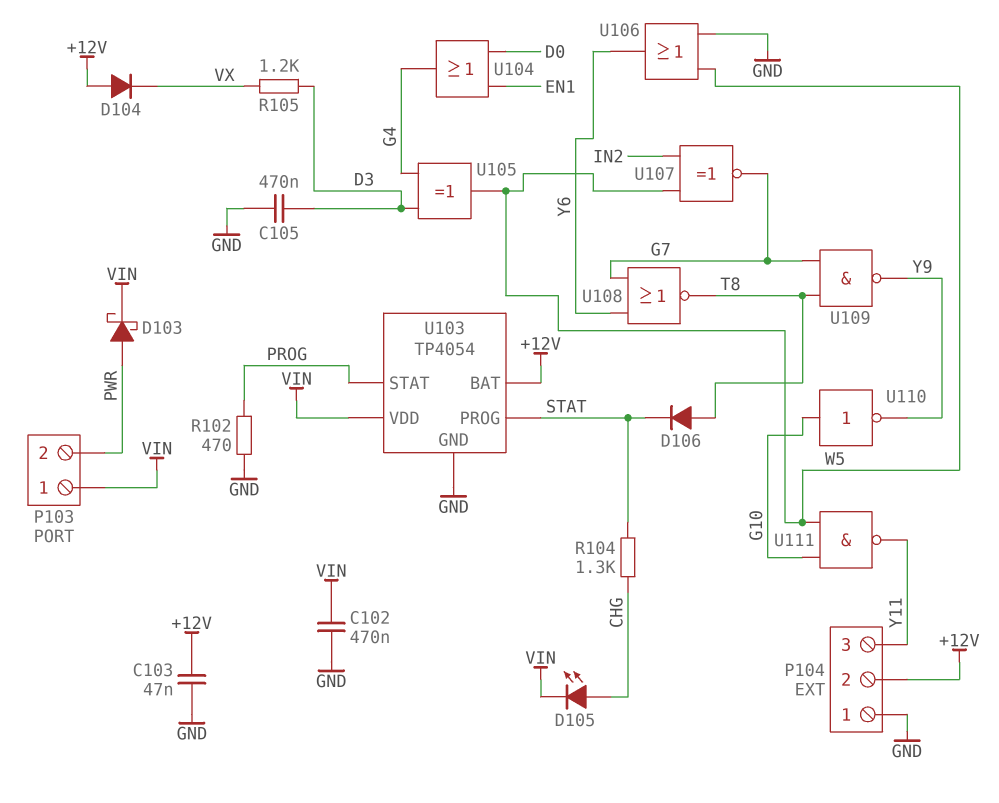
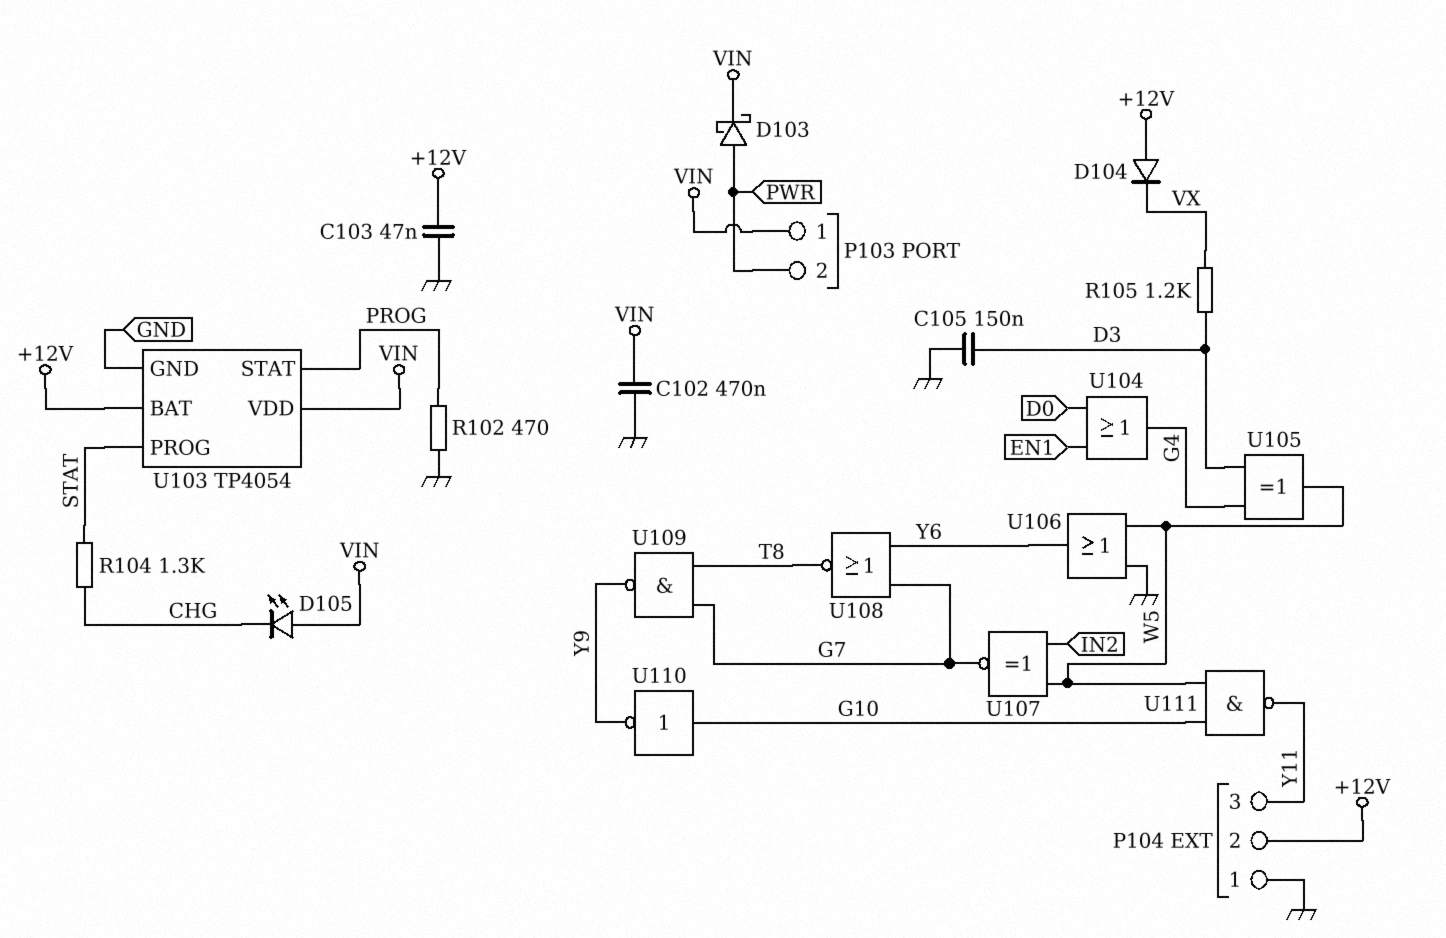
C105: 470nF (D3, GND) -> 150nF (D3, GND)
D105: LED (A CHG, K VIN) -> LED (A VIN, K CHG)
D106: diode (A T8, K STAT) -> none

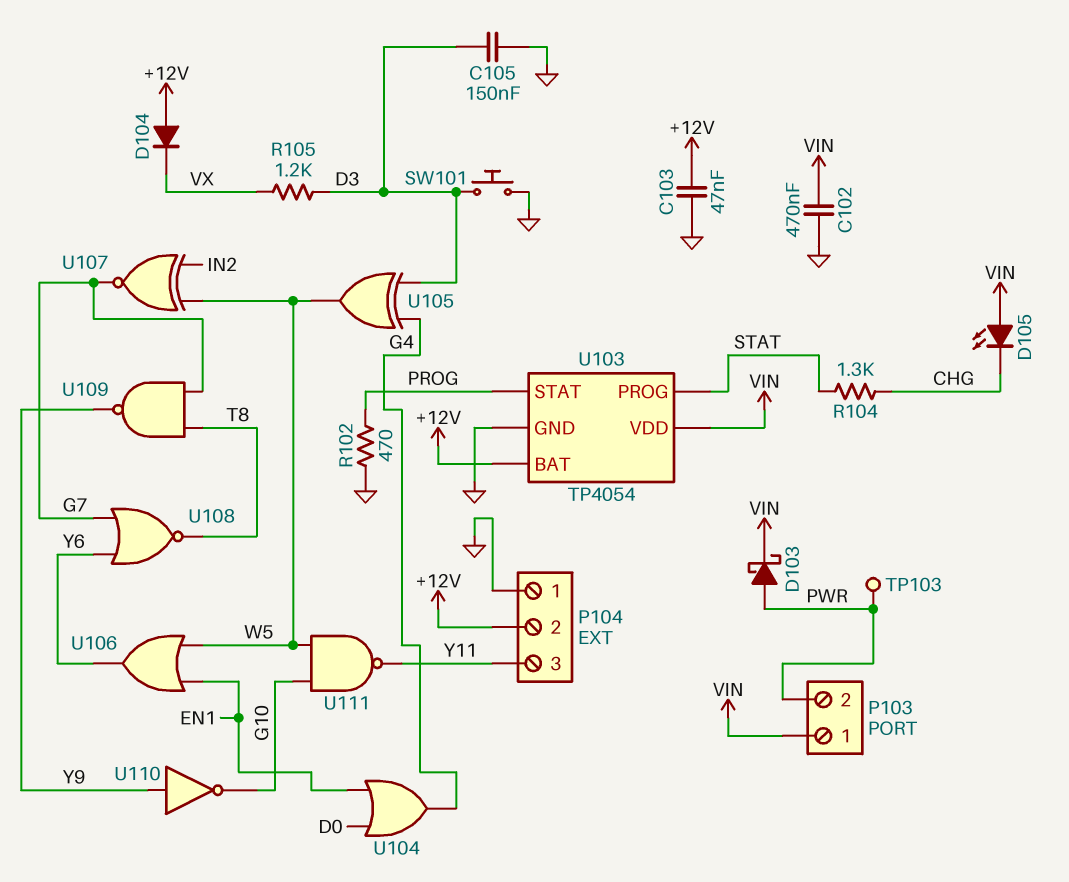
SW101: none -> button (D3, GND)
TP103: none -> test point (PWR)
U106: OR (in GND, in W5, out Y6) -> OR (in EN1, in W5, out Y6)
U110: NOT (in G10, out Y9) -> NOT (in Y9, out G10)

